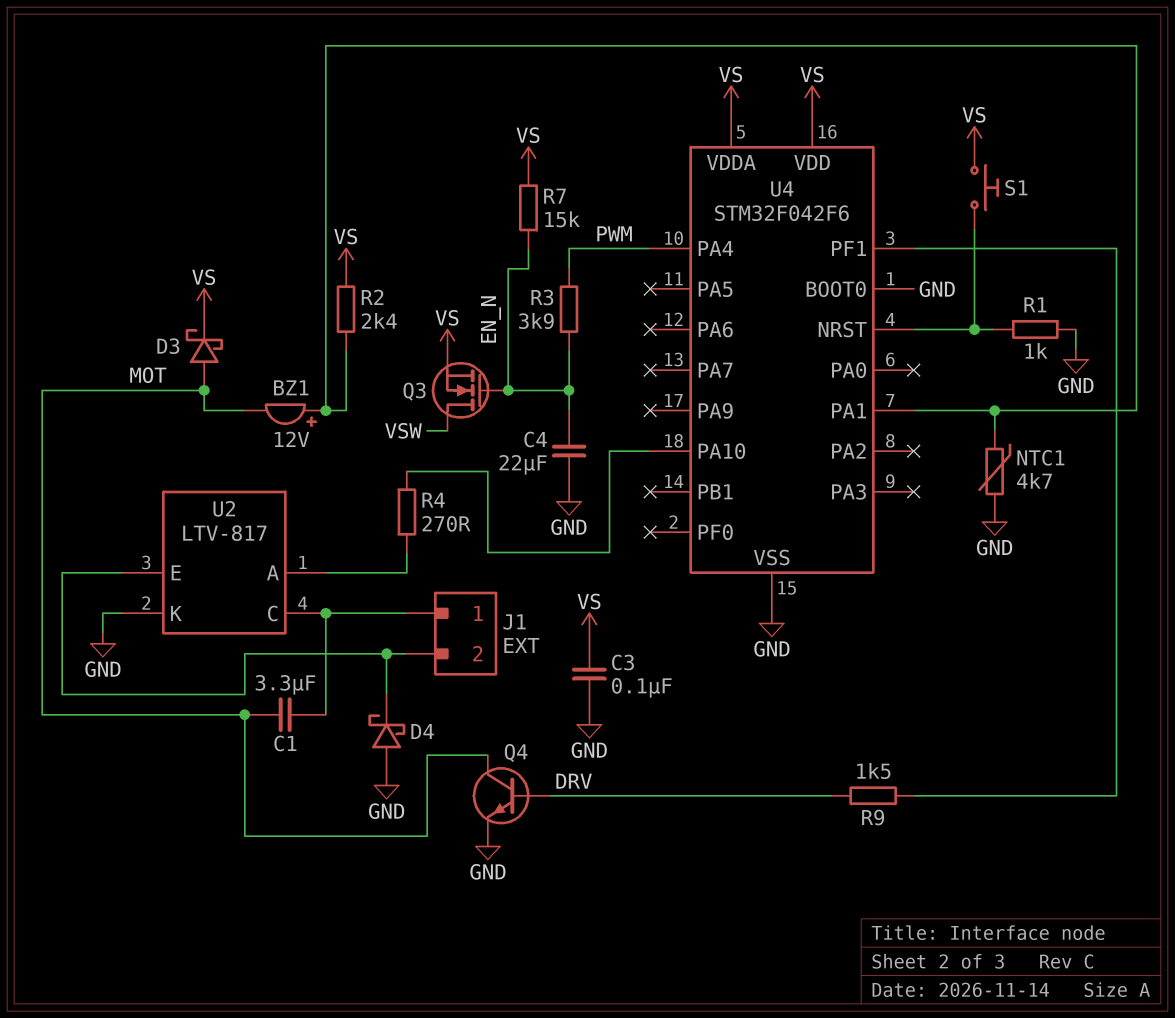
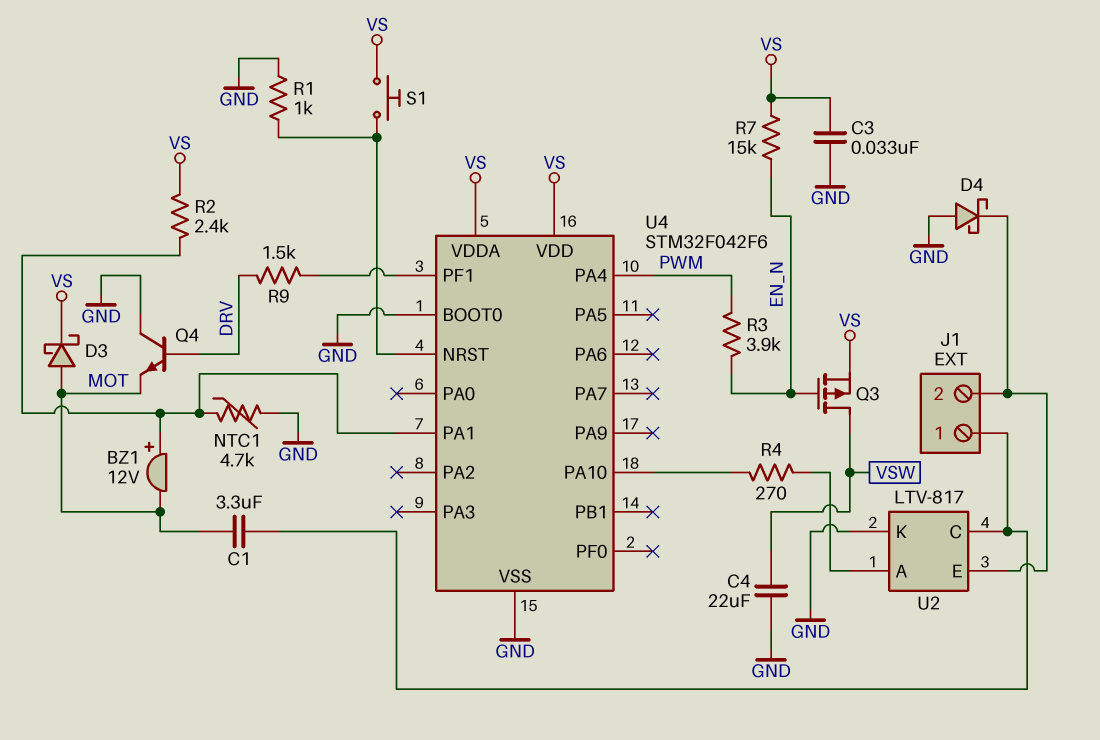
C3: 100nF (GND, VS) -> 33nF (GND, VS)
C4: 22uF (EN_N, GND) -> 22uF (GND, VSW)
Q3: NMOS (G EN_N, D VSW, S VS) -> PMOS (G EN_N, D VSW, S VS)
Q4: NPN (B DRV, C MOT, E GND) -> NPN (B DRV, C GND, E MOT)

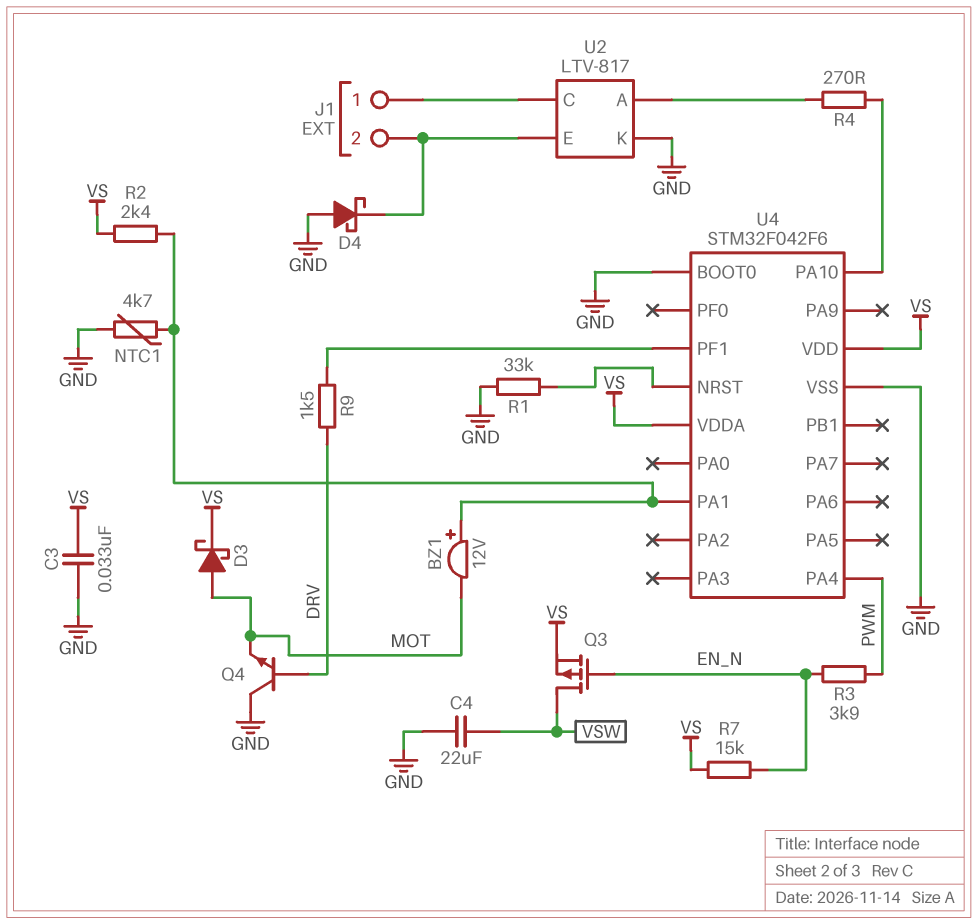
C1: 3.3uF (J1/1, MOT) -> none
R1: 1k (GND, U4/NRST) -> 33k (GND, U4/NRST)
S1: button (U4/NRST, VS) -> none

